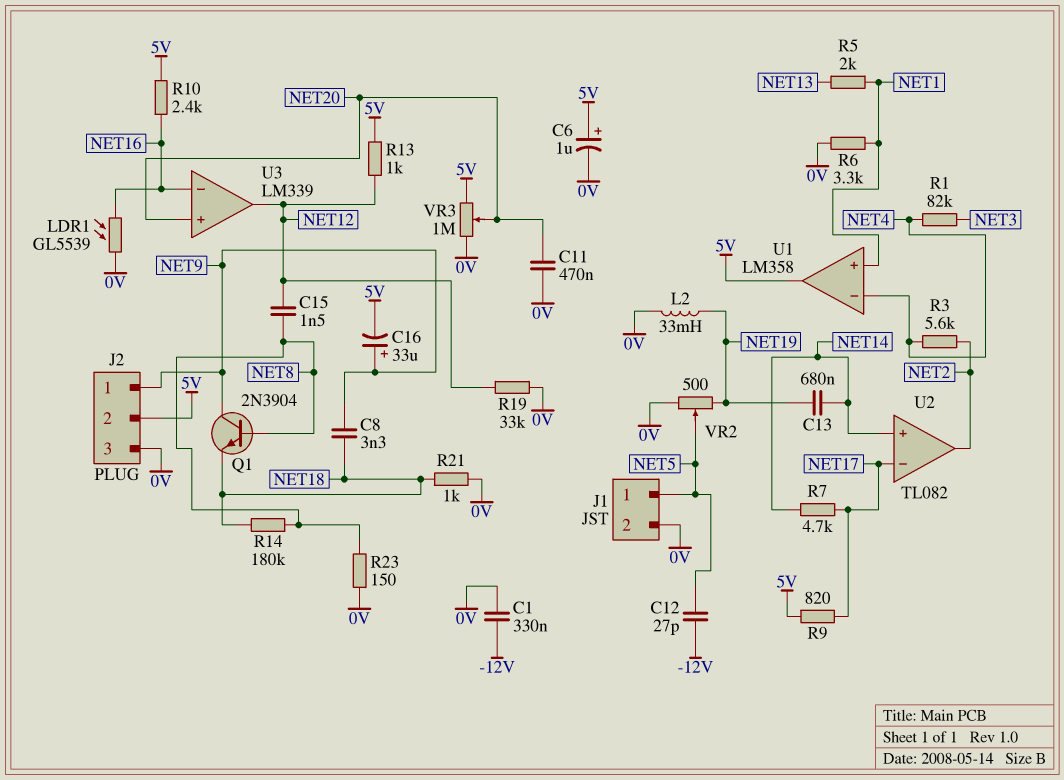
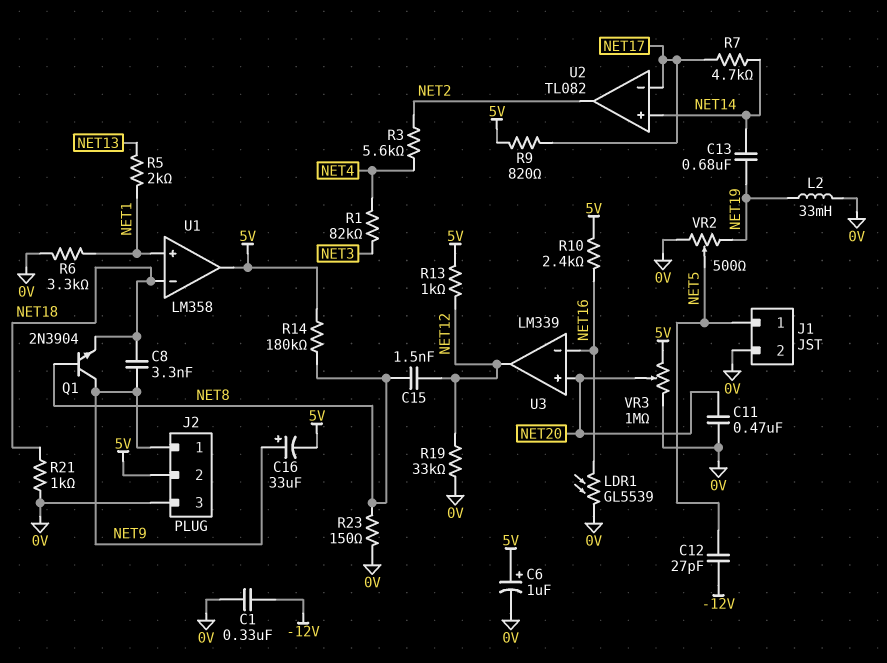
R14: 180k (NET8, NET18) -> 180k (5V, NET8)
U1 pin in-: NET4 -> NET18

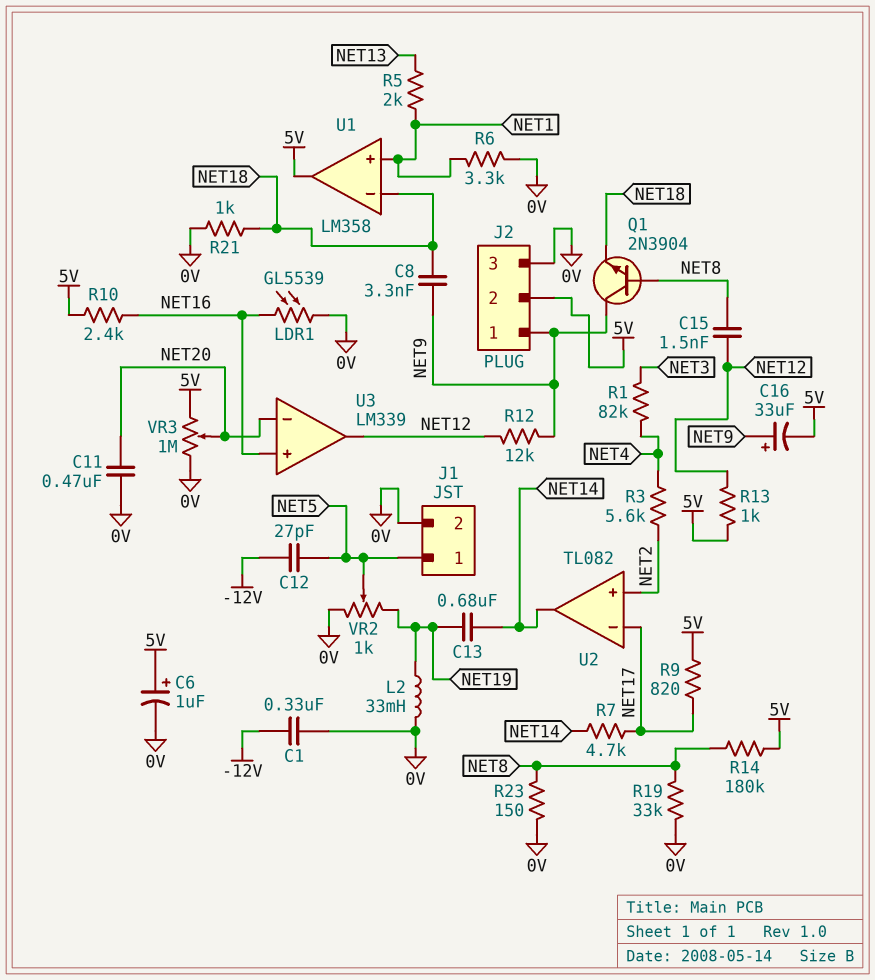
R12: none -> 12k (NET9, NET12)
R19: 33k (0V, NET12) -> 33k (0V, NET8)
U2 pin in+: NET14 -> NET2
U2 pin out: NET2 -> NET14
U3 pin in+: NET20 -> NET16
U3 pin in-: NET16 -> NET20
VR2: 500 (0V, NET19, wiper NET5) -> 1k (0V, NET19, wiper NET5)

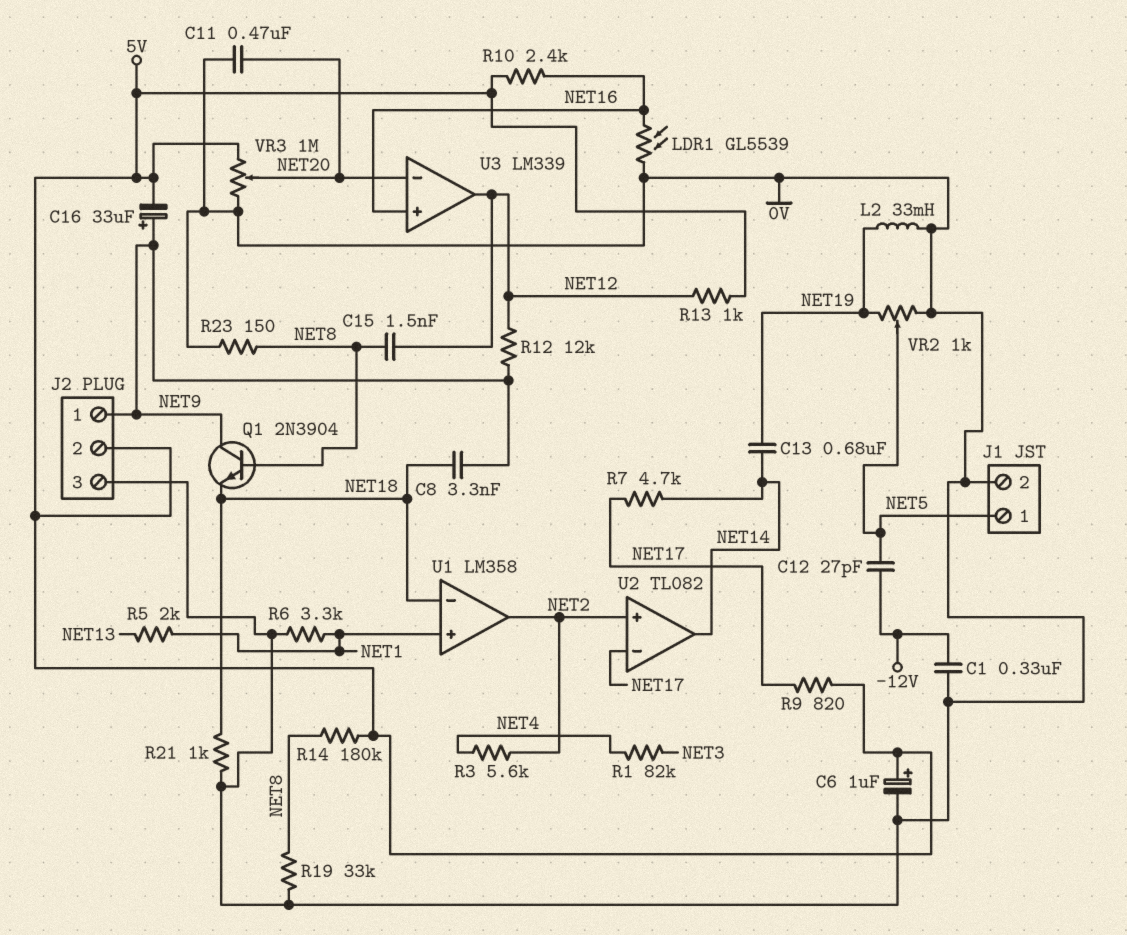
U1 pin out: 5V -> NET2

